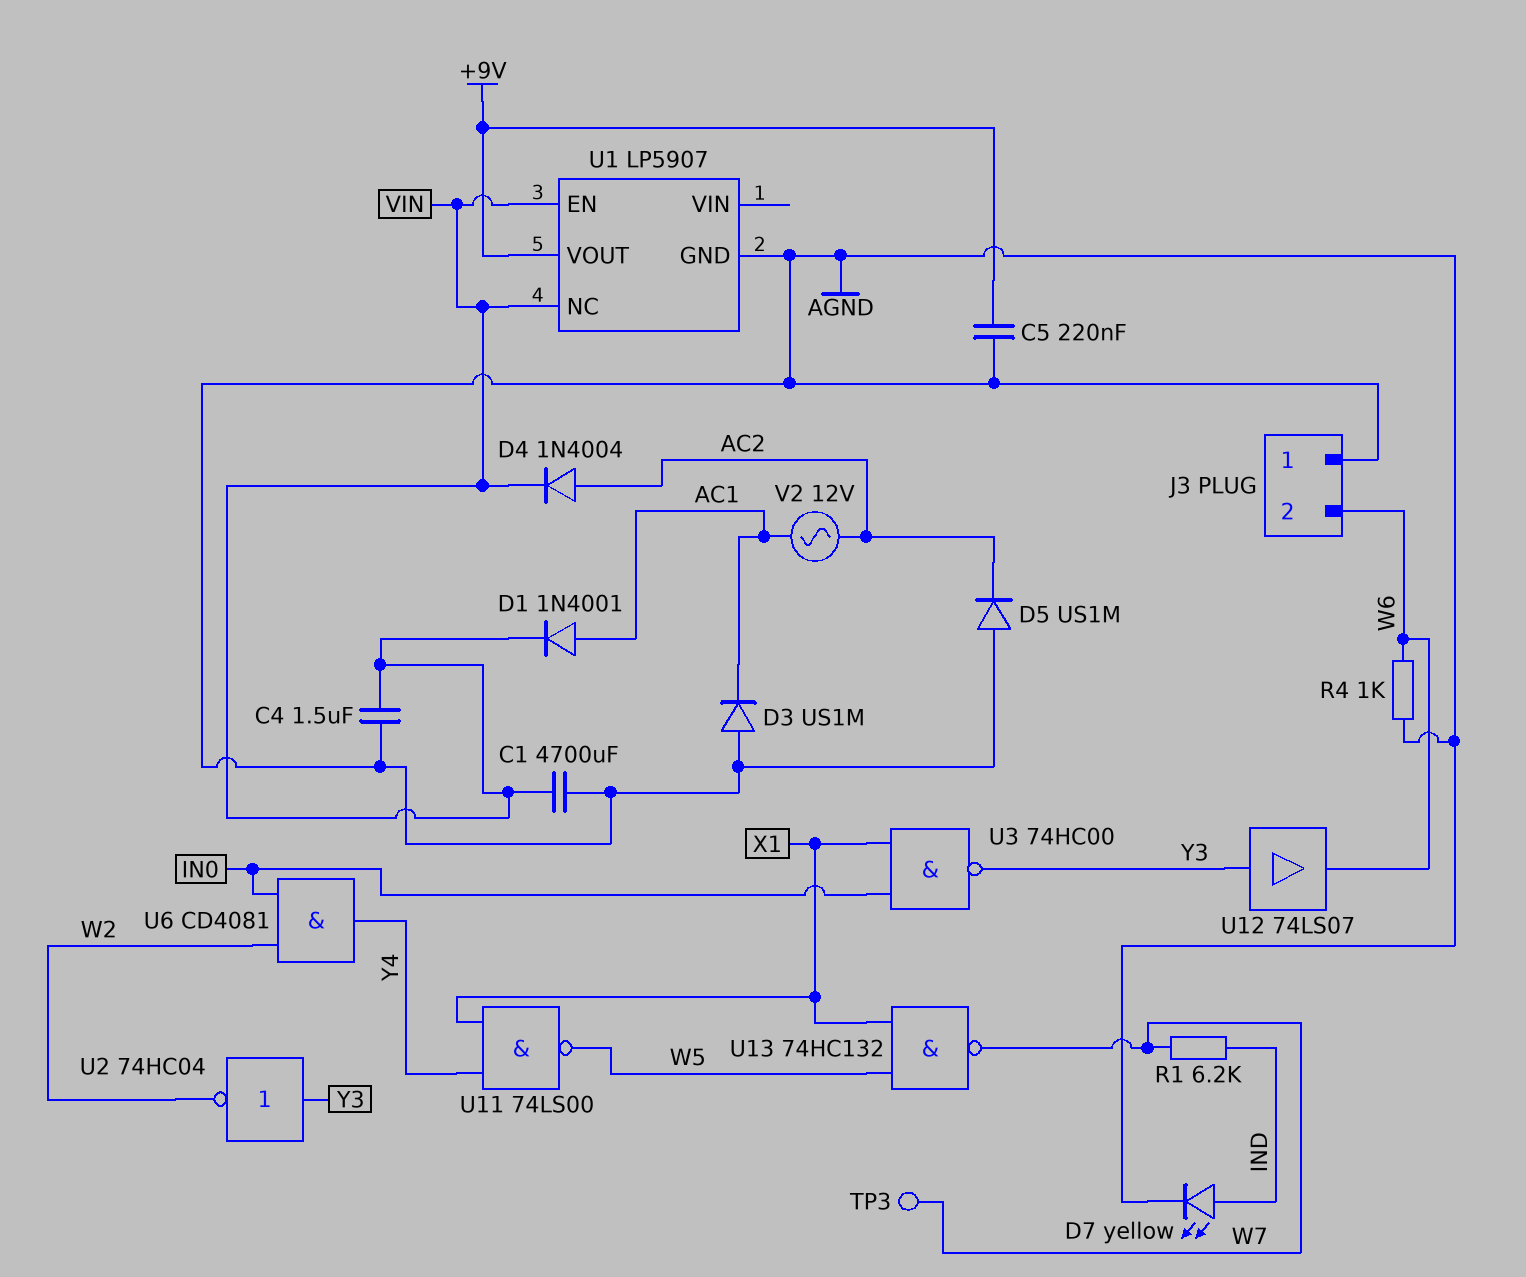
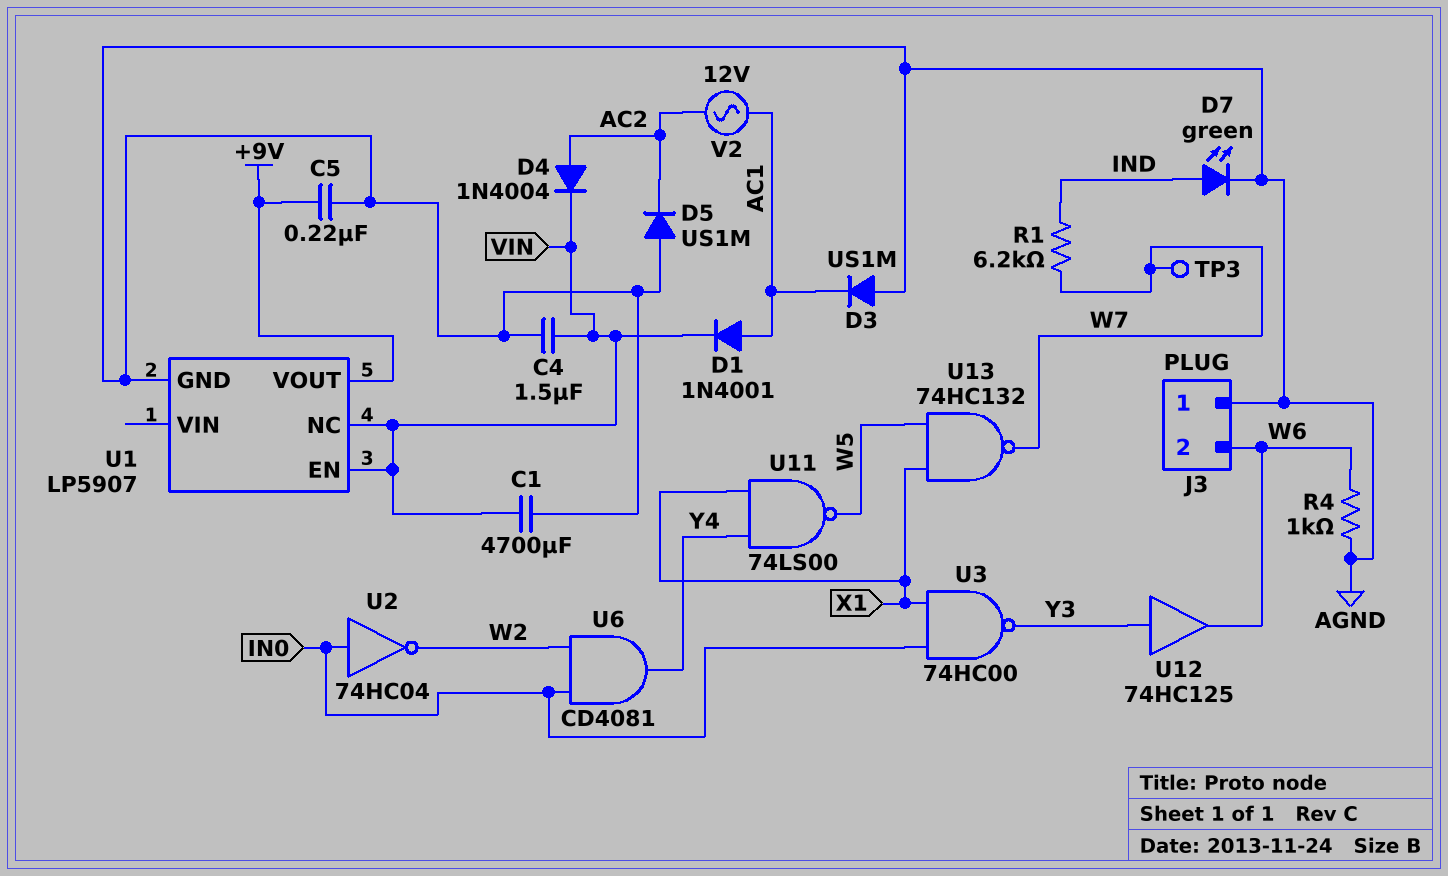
D7: LED yellow (A IND, K AGND) -> LED green (A IND, K AGND)
U2: NOT 74HC04 (in Y3, out W2) -> NOT 74HC04 (in IN0, out W2)
U12: buffer 74LS07 (in Y3, out W6) -> buffer 74HC125 (in Y3, out W6)

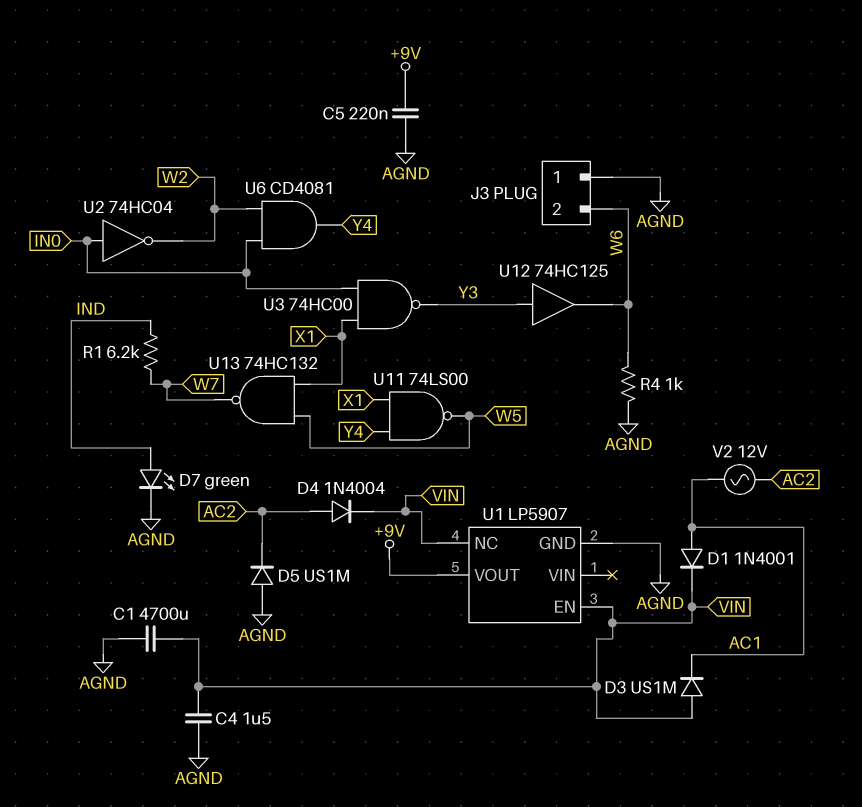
D3: diode US1M (A AGND, K AC1) -> diode US1M (A VIN, K AC1)
TP3: test point (W7) -> none

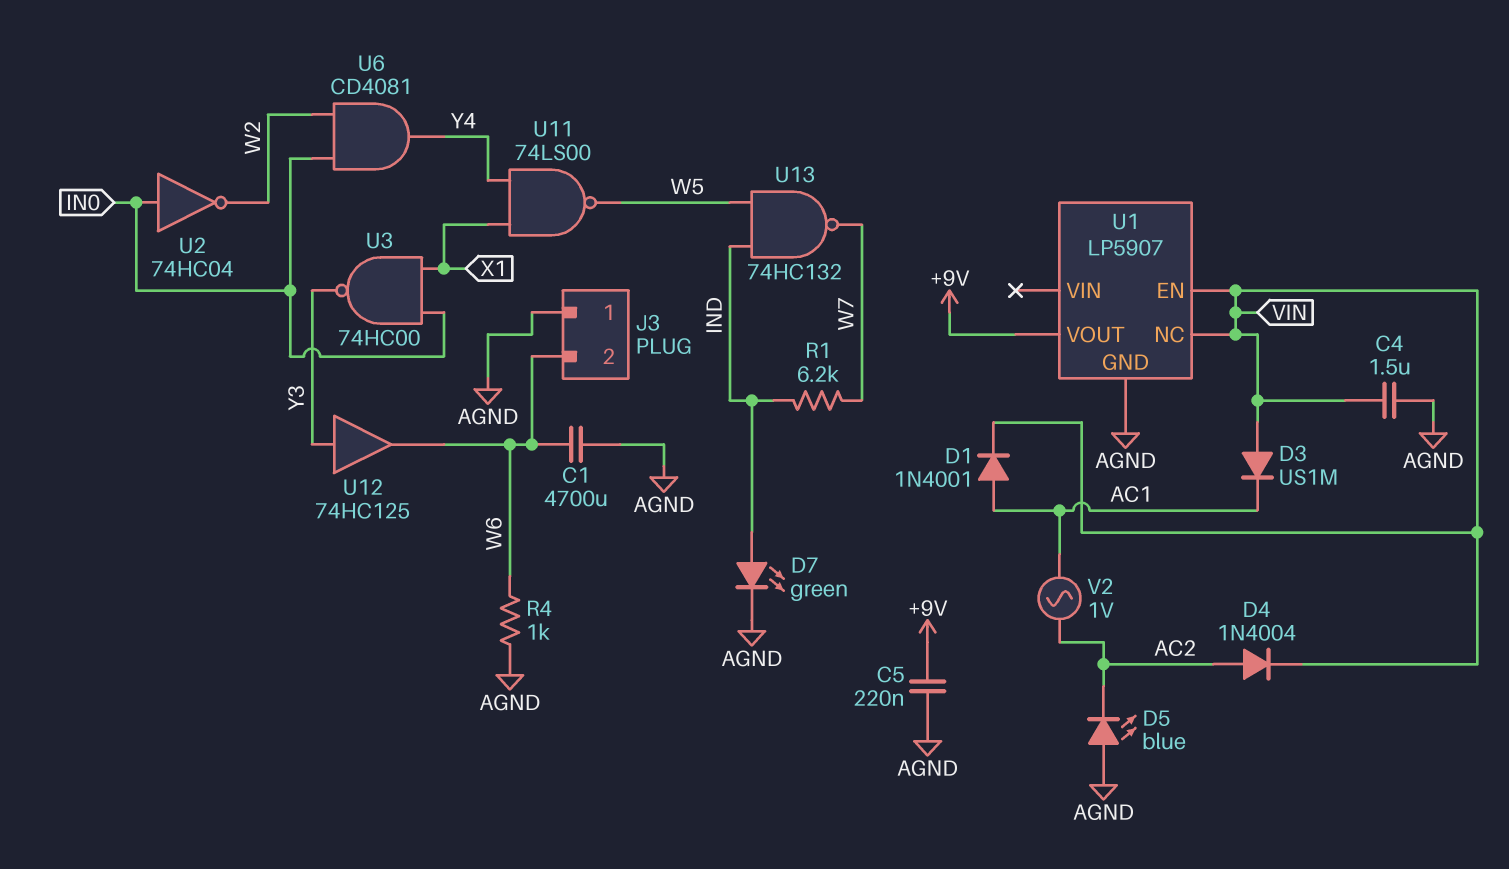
C1: 4700uF (AGND, VIN) -> 4700uF (AGND, W6)
D5: diode US1M (A AGND, K AC2) -> LED blue (A AGND, K AC2)
U13: NAND 74HC132 (in W5, in X1, out W7) -> NAND 74HC132 (in IND, in W5, out W7)
V2: AC 12V (AC1, AC2) -> AC 1V (AC1, AC2)

